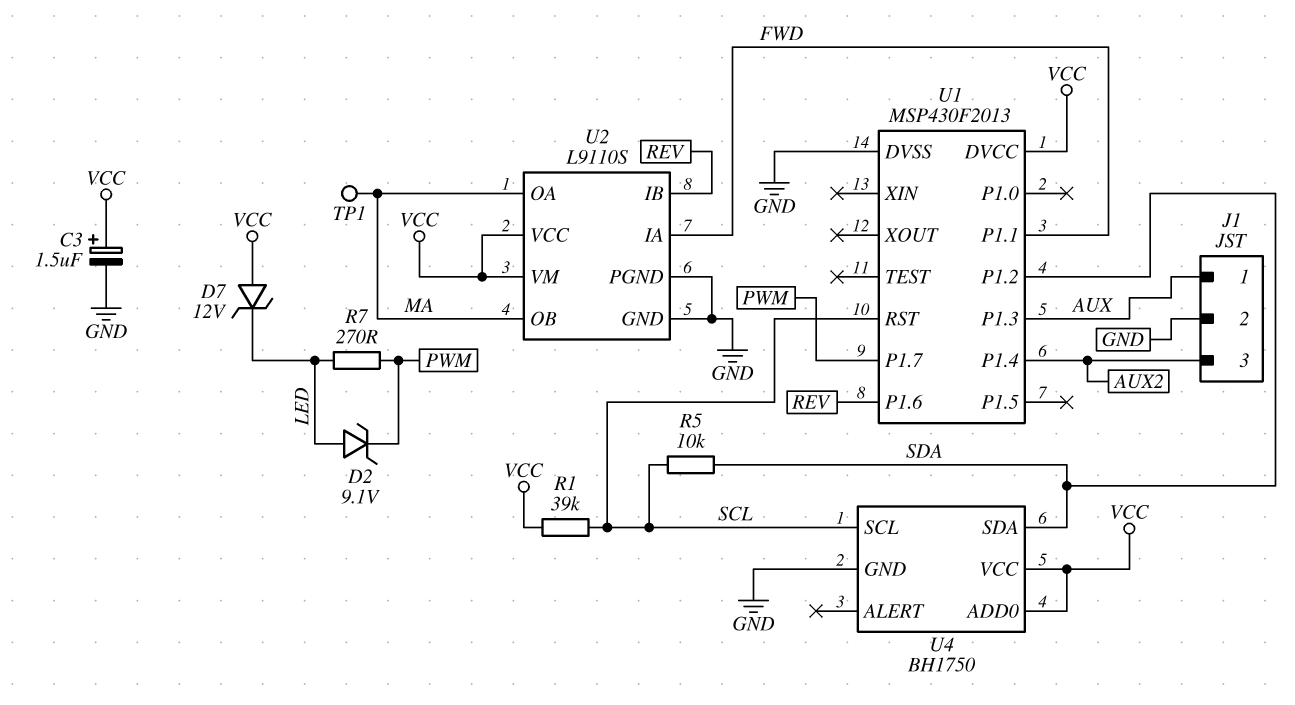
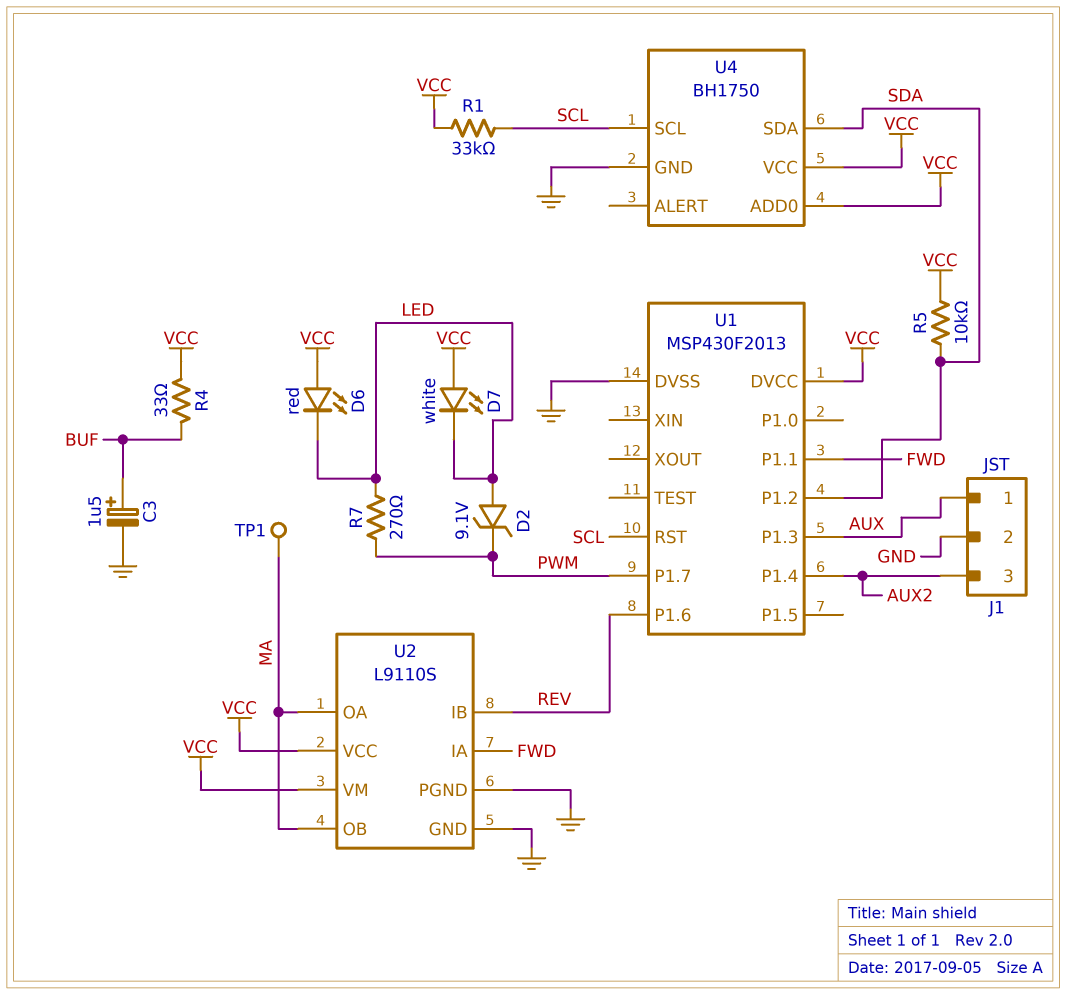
C3: 1.5uF (plus VCC, minus GND) -> 1.5uF (plus BUF, minus GND)
D6: none -> LED red (A VCC, K LED)
D7: zener 12V (A VCC, K LED) -> LED white (A VCC, K LED)
R1: 39k (SCL, VCC) -> 33k (SCL, VCC)
R4: none -> 33 (BUF, VCC)
R5: 10k (SCL, SDA) -> 10k (SDA, VCC)

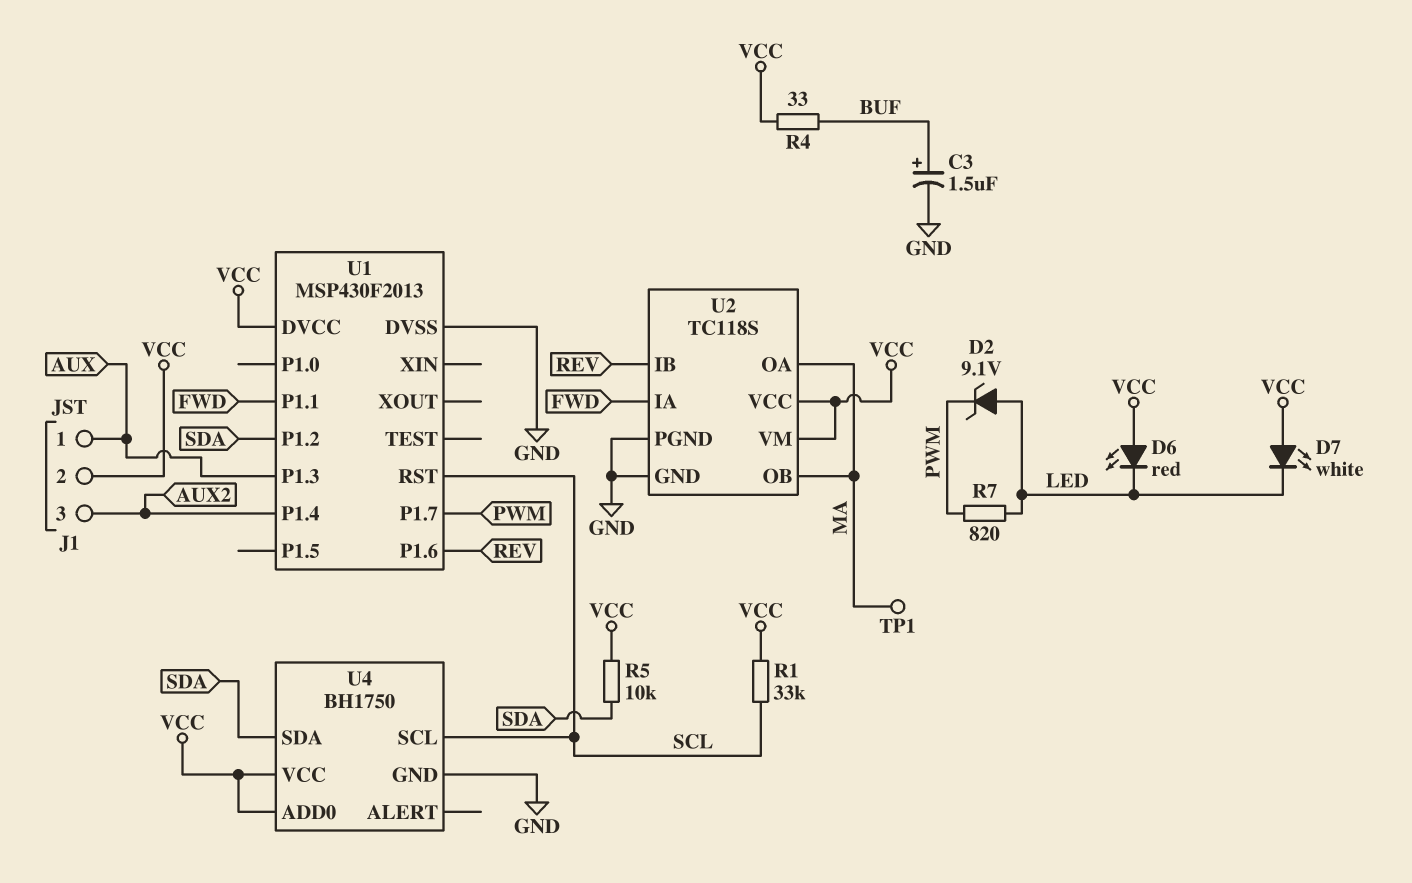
J1 pin 2: GND -> VCC
R7: 270 (LED, PWM) -> 820 (LED, PWM)
U2: L9110S -> TC118S

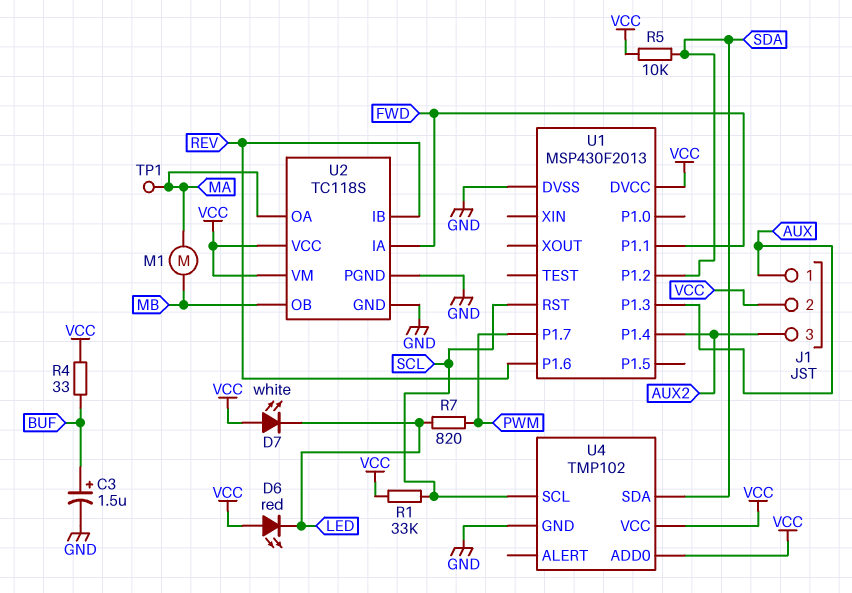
D2: zener 9.1V (A LED, K PWM) -> none
M1: none -> motor (MA, MB)
U2 pin OB: MA -> MB
U4: BH1750 -> TMP102

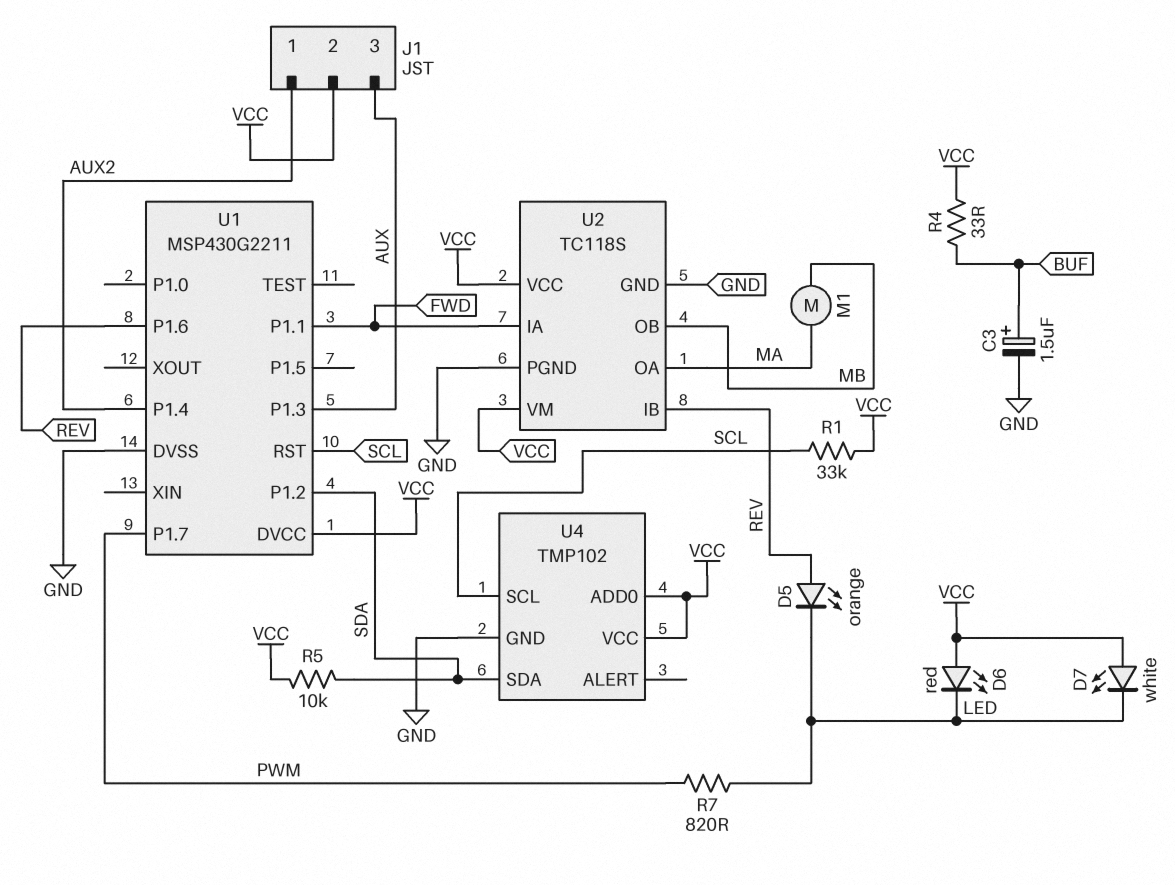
D5: none -> LED orange (A REV, K LED)
J1 pin 1: AUX -> AUX2
J1 pin 3: AUX2 -> AUX
TP1: test point (MA) -> none
U1: MSP430F2013 -> MSP430G2211

